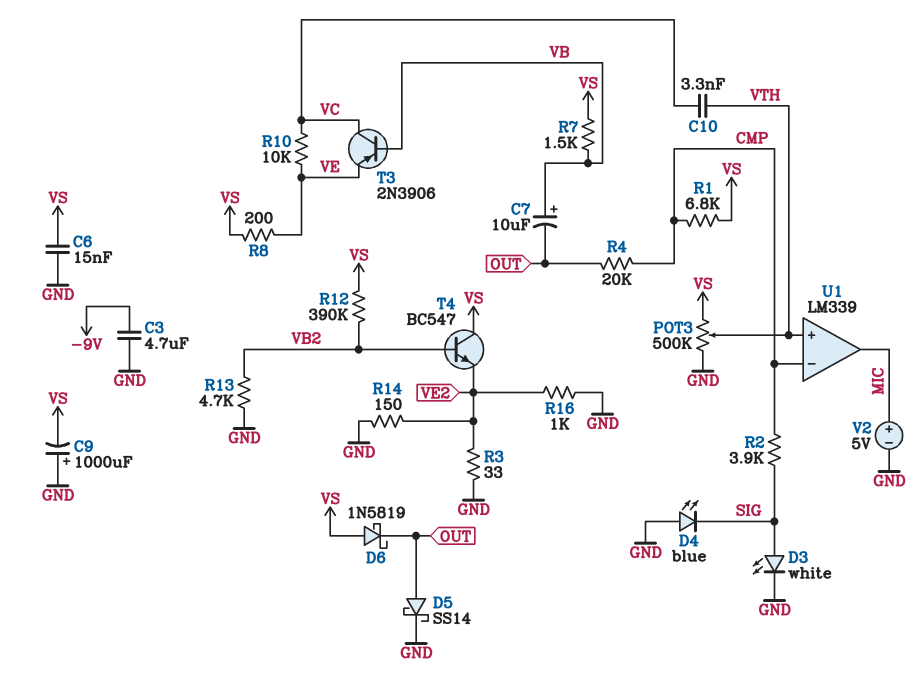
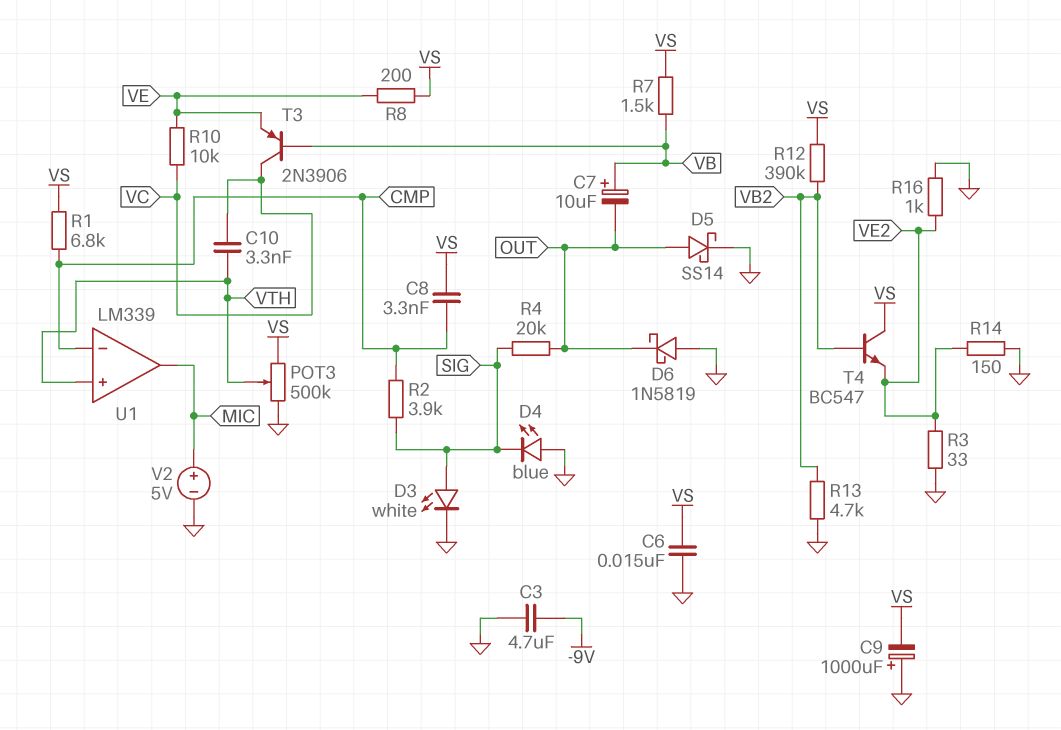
C8: none -> 3.3nF (CMP, VS)
D6: schottky 1N5819 (A VS, K OUT) -> schottky 1N5819 (A GND, K OUT)
R4: 20k (CMP, OUT) -> 20k (OUT, SIG)

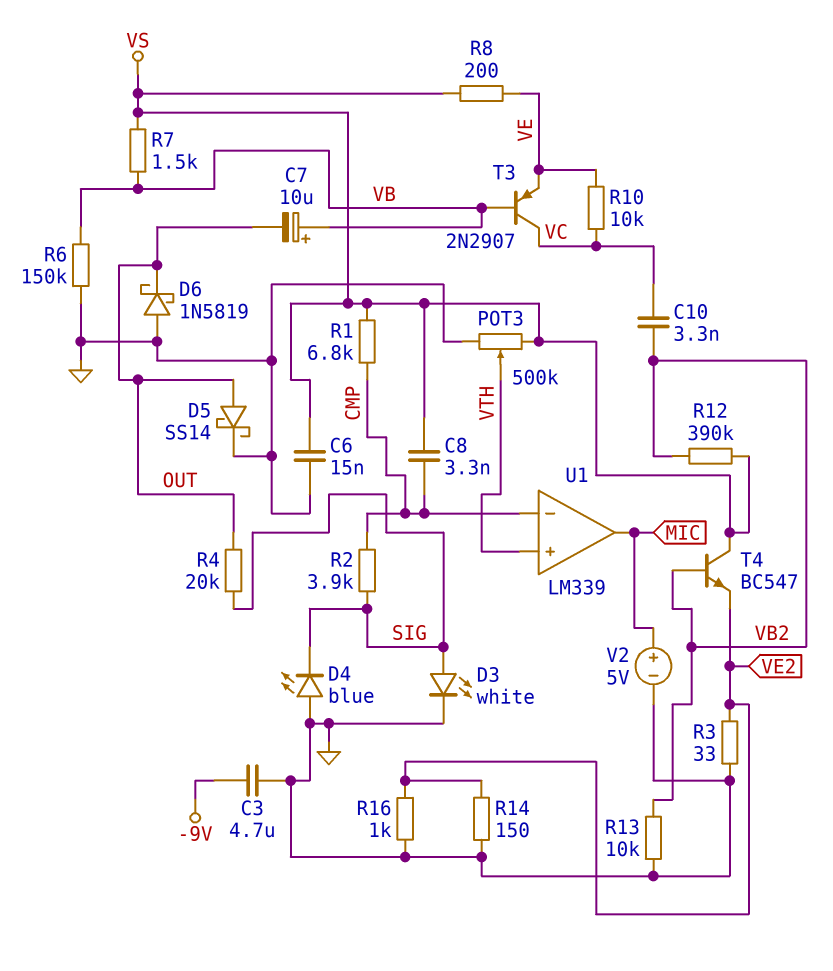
C9: 1000uF (plus GND, minus VS) -> none
C10: 3.3nF (VC, VTH) -> 3.3nF (VB2, VC)
R6: none -> 150k (GND, VB)
R13: 4.7k (GND, VB2) -> 10k (GND, VB2)
T3: PNP 2N3906 (B VB, C VC, E VE) -> PNP 2N2907 (B VB, C VC, E VE)

